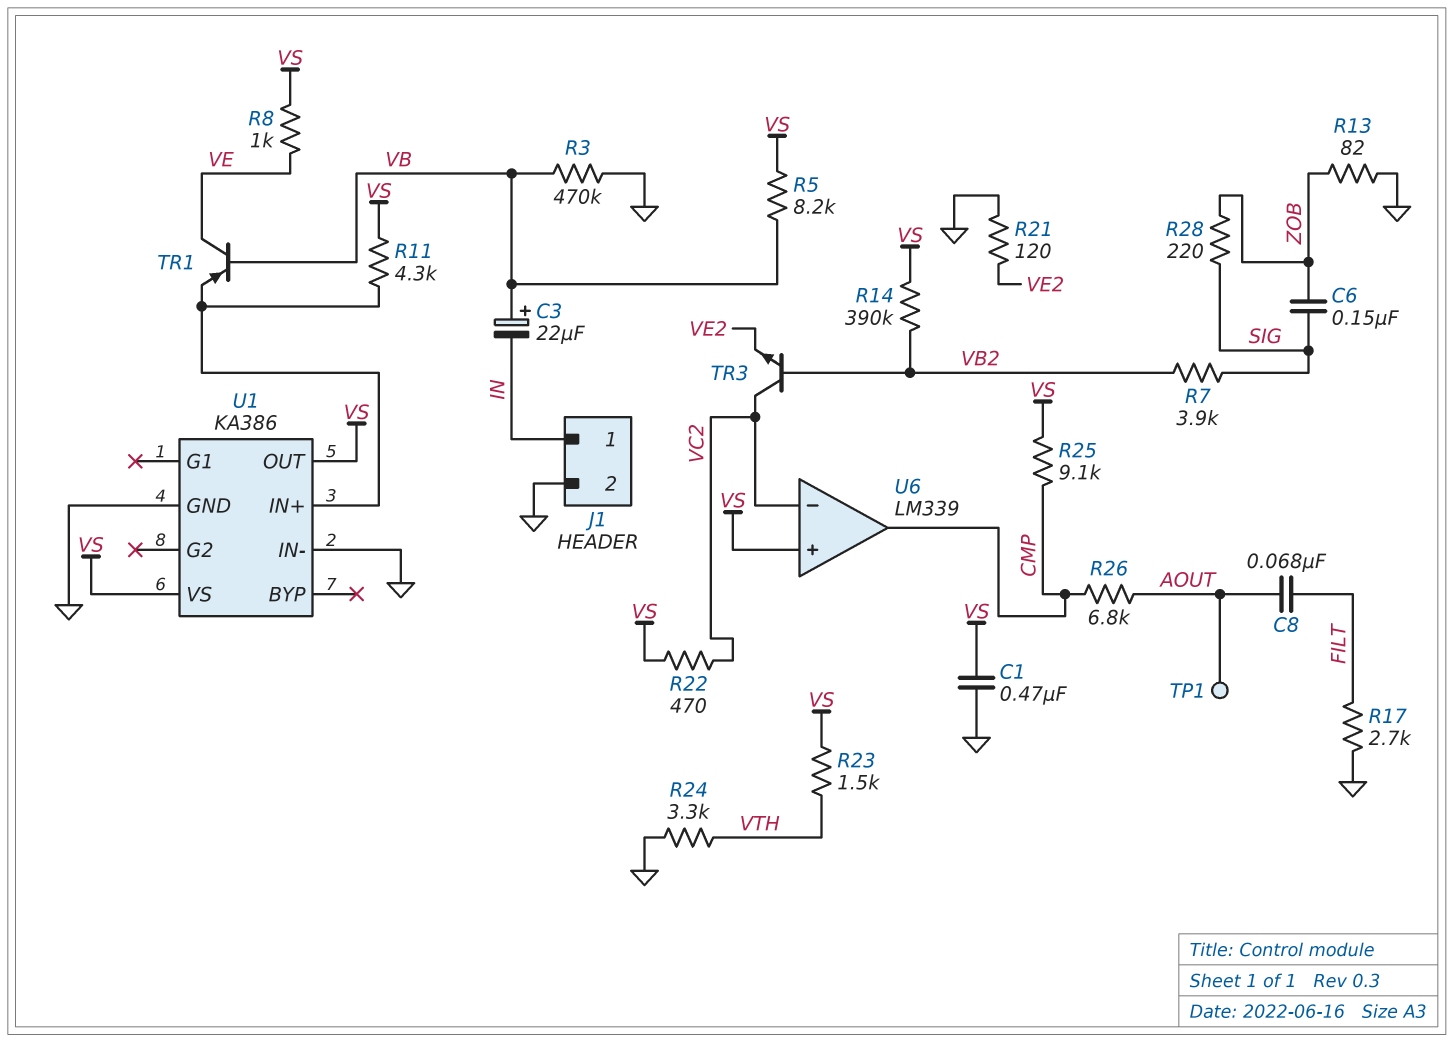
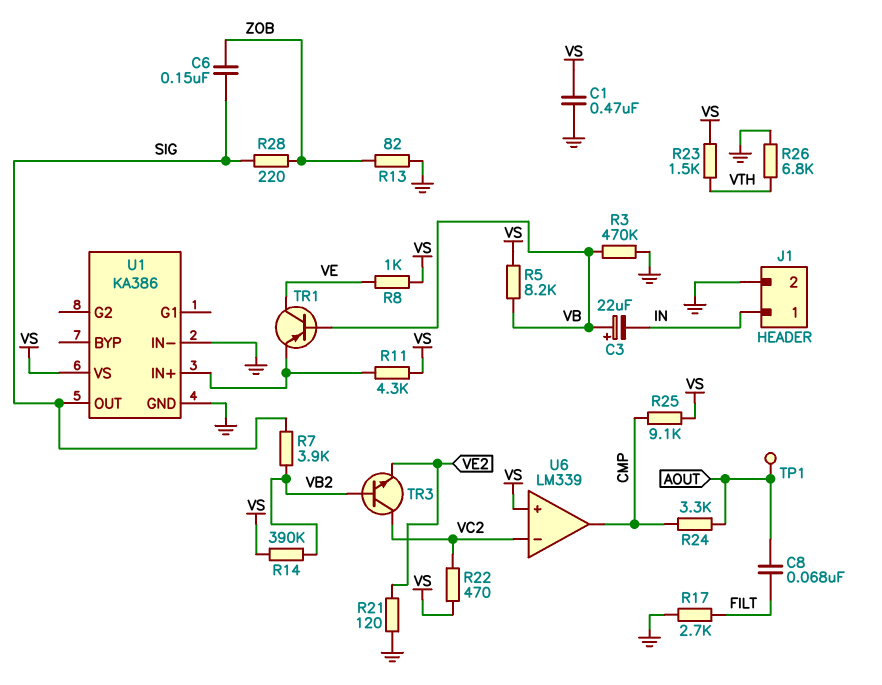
R24: 3.3k (GND, VTH) -> 3.3k (AOUT, CMP)
R26: 6.8k (AOUT, CMP) -> 6.8k (GND, VTH)
U1 pin OUT: VS -> SIG

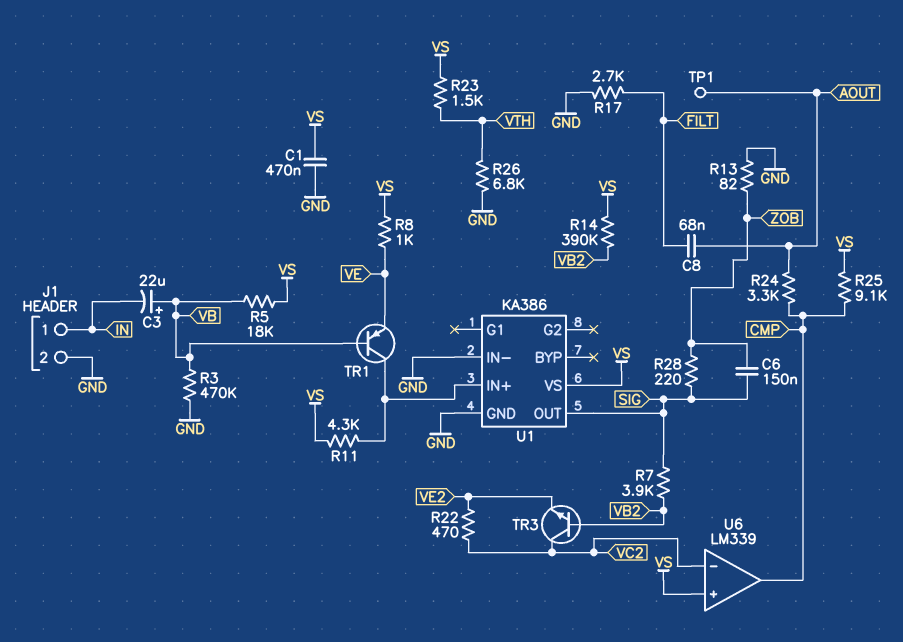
R5: 8.2k (VB, VS) -> 18k (VB, VS)
R21: 120 (GND, VE2) -> none
R22: 470 (VC2, VS) -> 470 (VC2, VE2)
TR1: PNP (B VB, C VE, E U1/IN+) -> PNP (B VB, C U1/IN+, E VE)

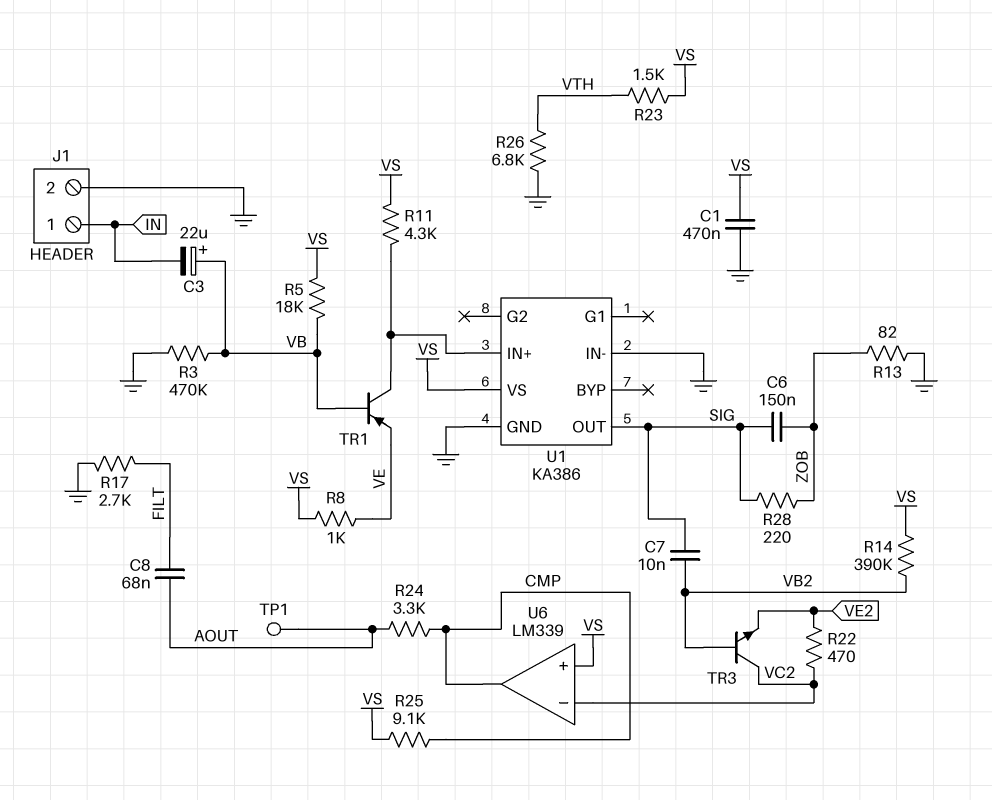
C7: none -> 10nF (SIG, VB2)
R7: 3.9k (SIG, VB2) -> none

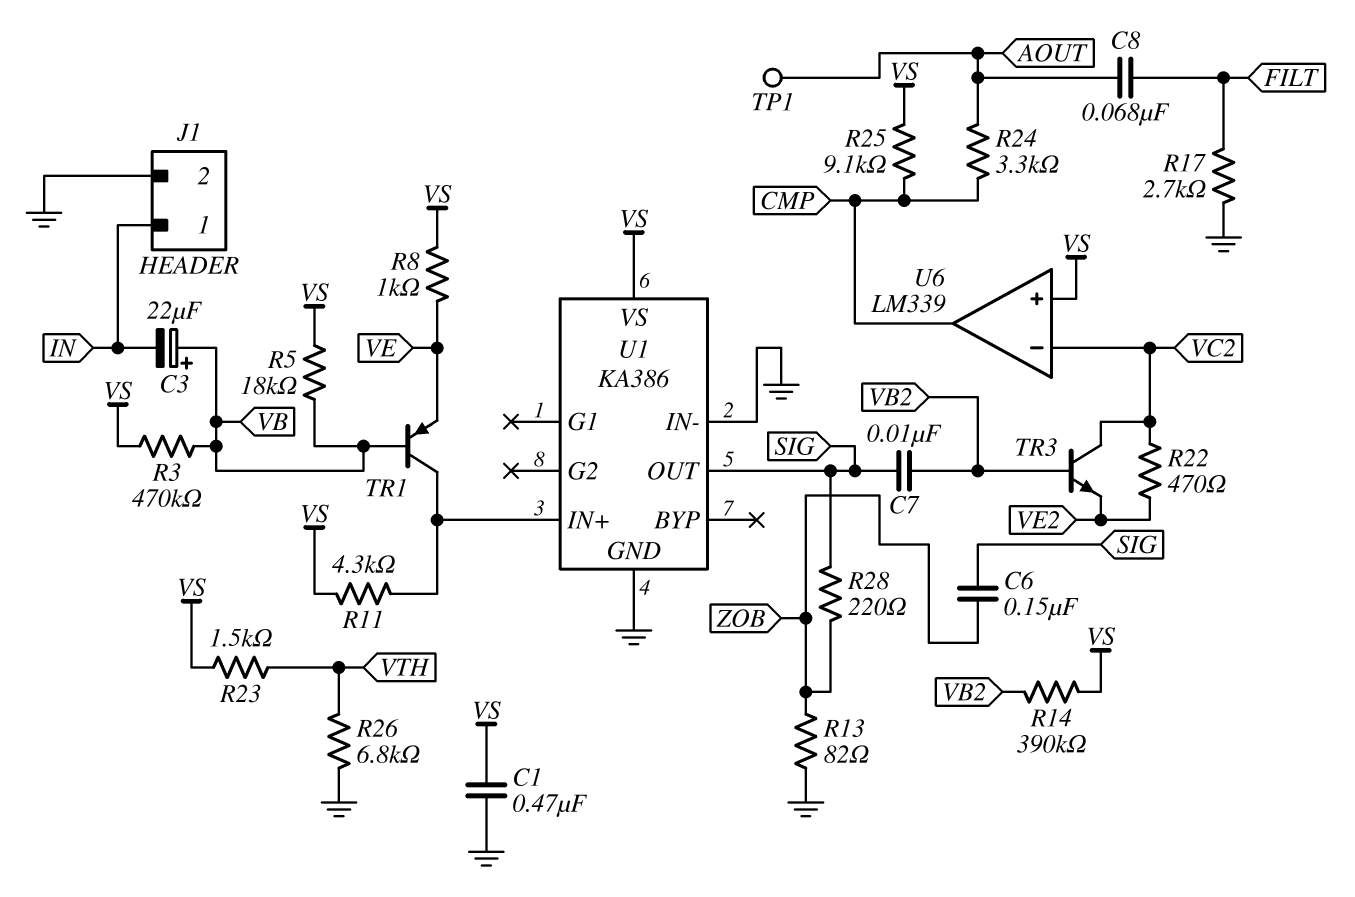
R3: 470k (GND, VB) -> 470k (VB, VS)

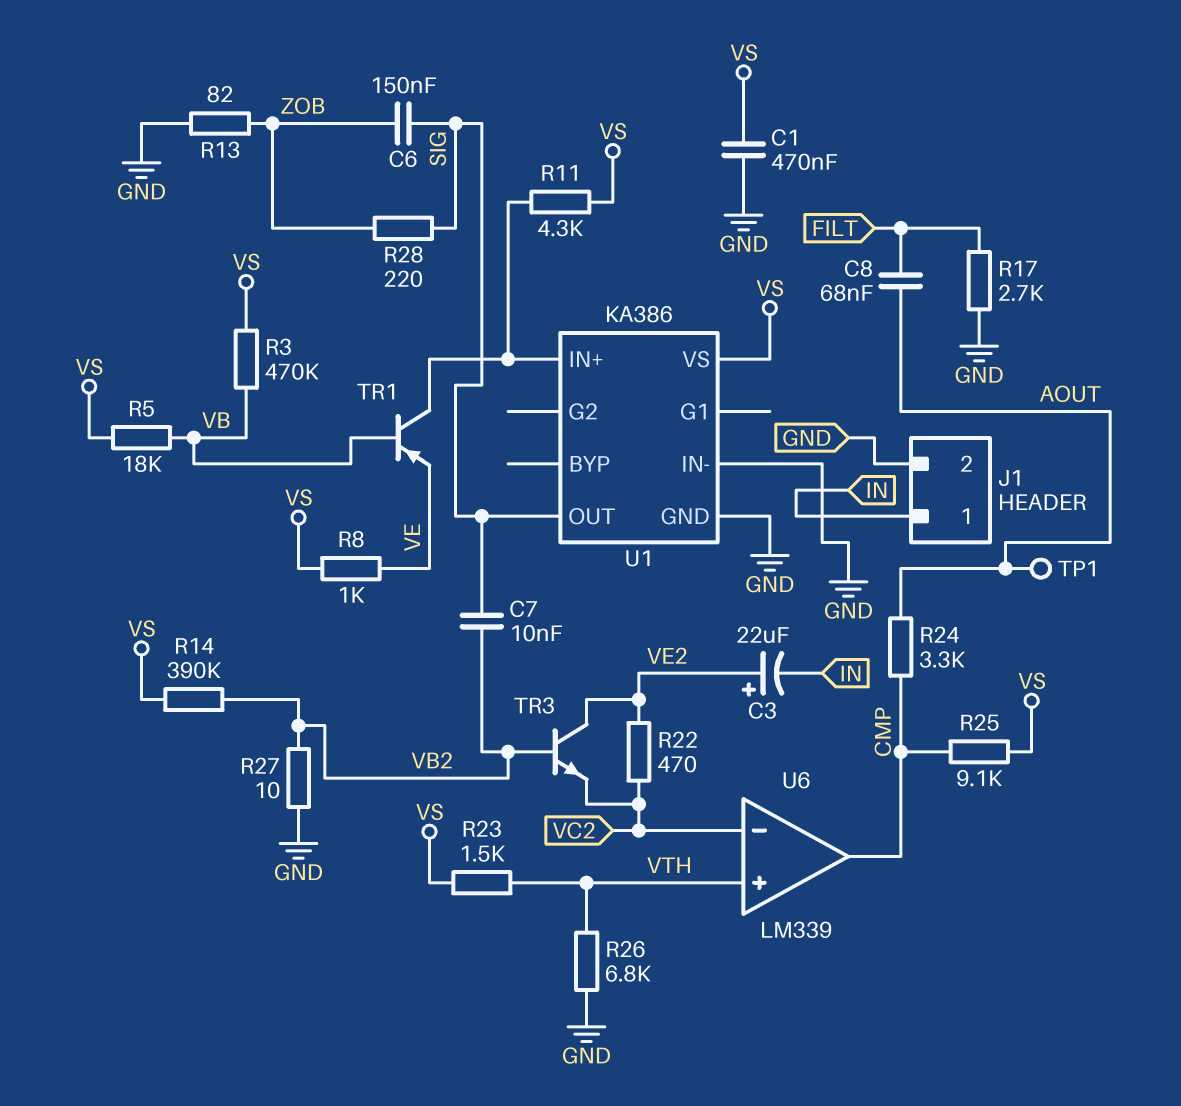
C3: 22uF (plus VB, minus IN) -> 22uF (plus VE2, minus IN)
R27: none -> 10 (GND, VB2)
TR3: NPN (B VB2, C VC2, E VE2) -> NPN (B VB2, C VE2, E VC2)
U6 pin in+: VS -> VTH

